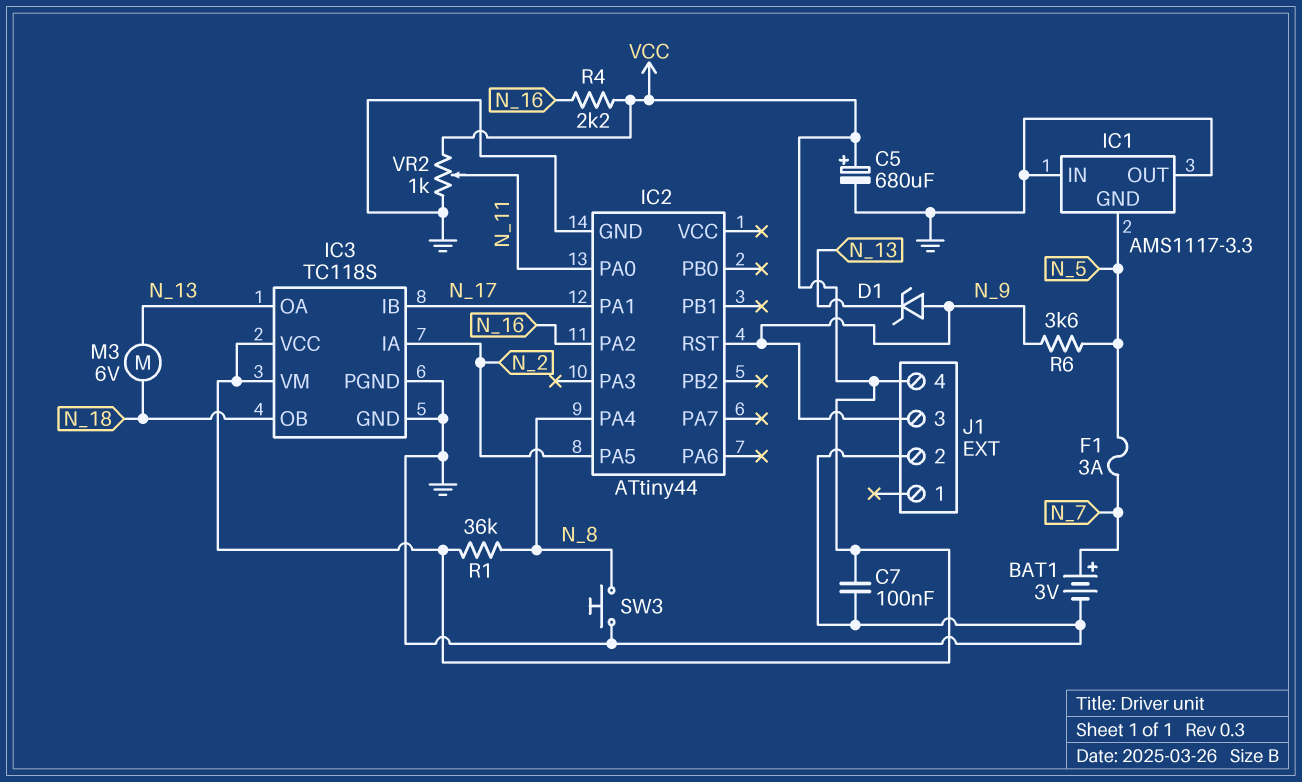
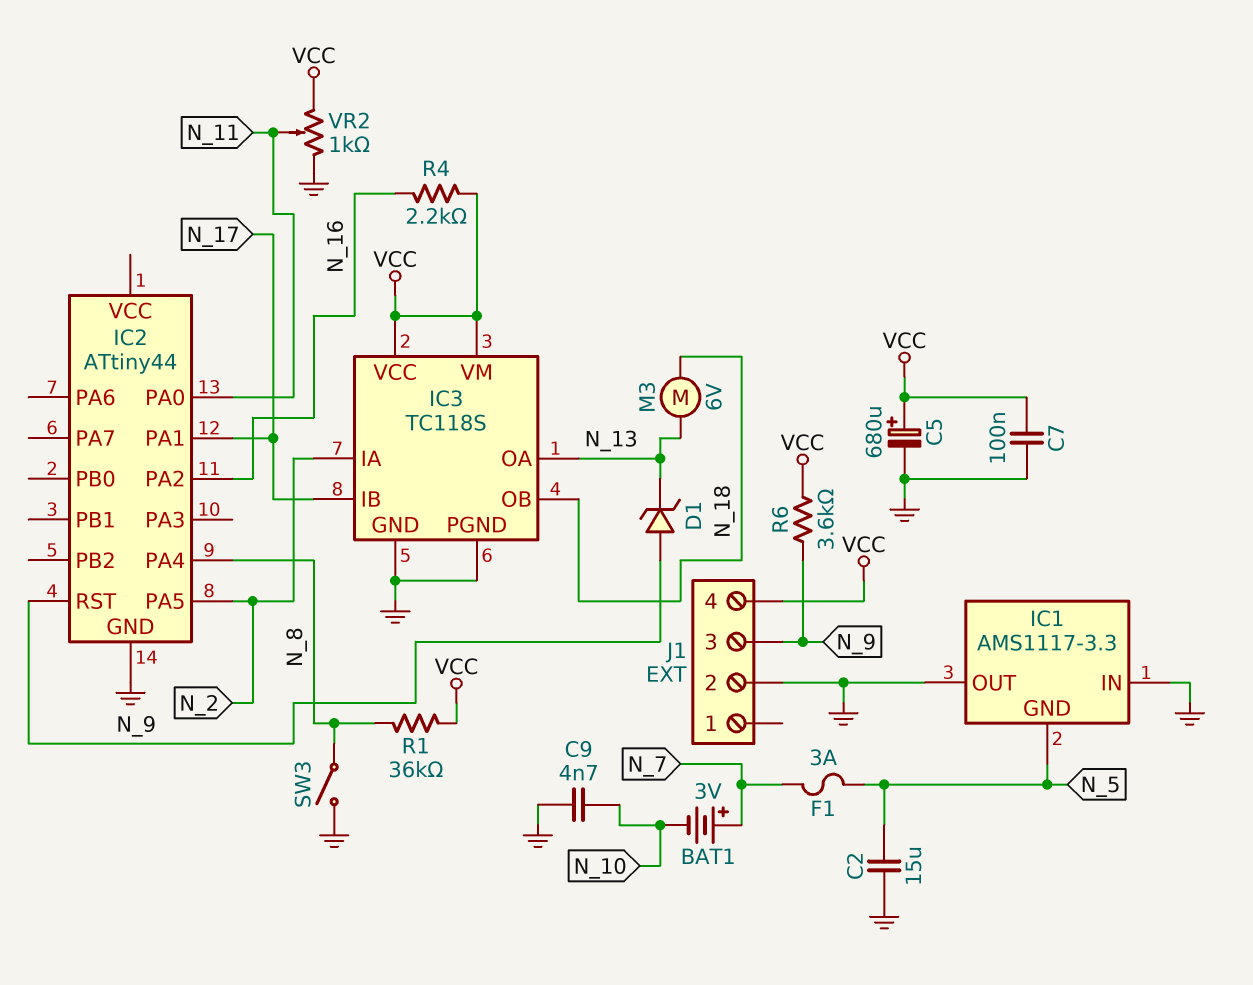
BAT1: 3V (plus N_7, minus GND) -> 3V (plus N_7, minus N_10)
C2: none -> 15uF (GND, N_5)
C9: none -> 4.7nF (GND, N_10)
R6: 3.6k (N_5, N_9) -> 3.6k (N_9, VCC)
SW3: button (GND, N_8) -> switch (GND, N_8)

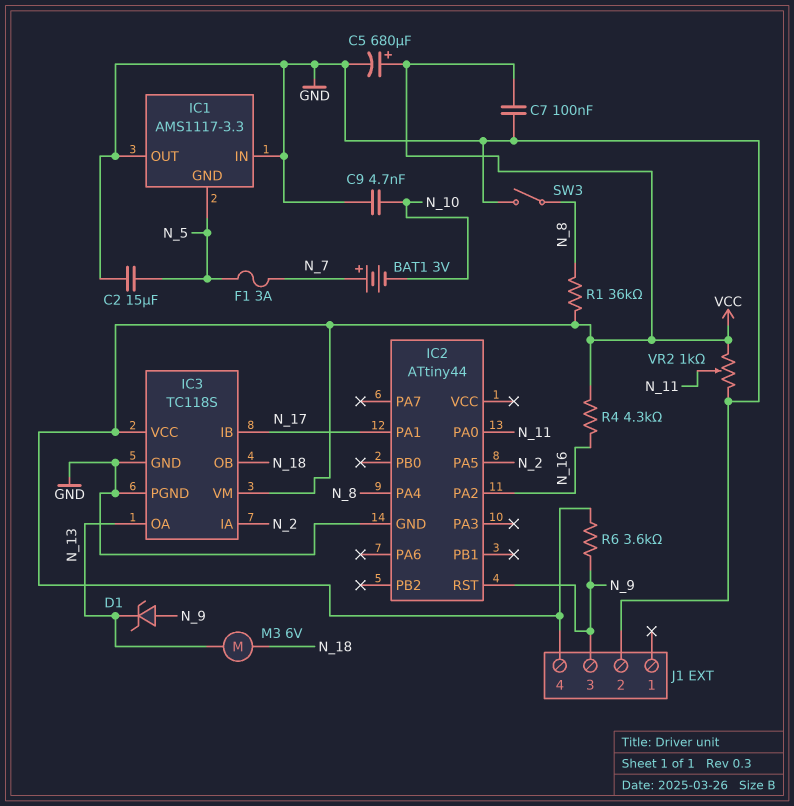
R4: 2.2k (N_16, VCC) -> 4.3k (N_16, VCC)

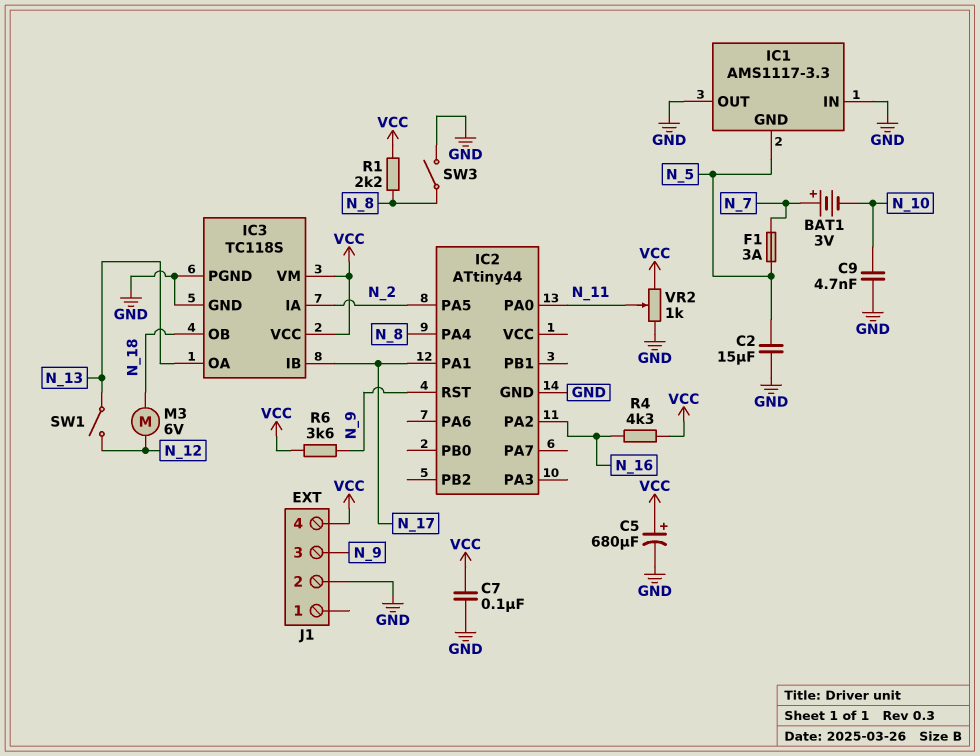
D1: zener (A N_9, K N_13) -> none
M3: motor 6V (N_13, N_18) -> motor 6V (N_12, N_18)
R1: 36k (N_8, VCC) -> 2.2k (N_8, VCC)
SW1: none -> switch (N_12, N_13)

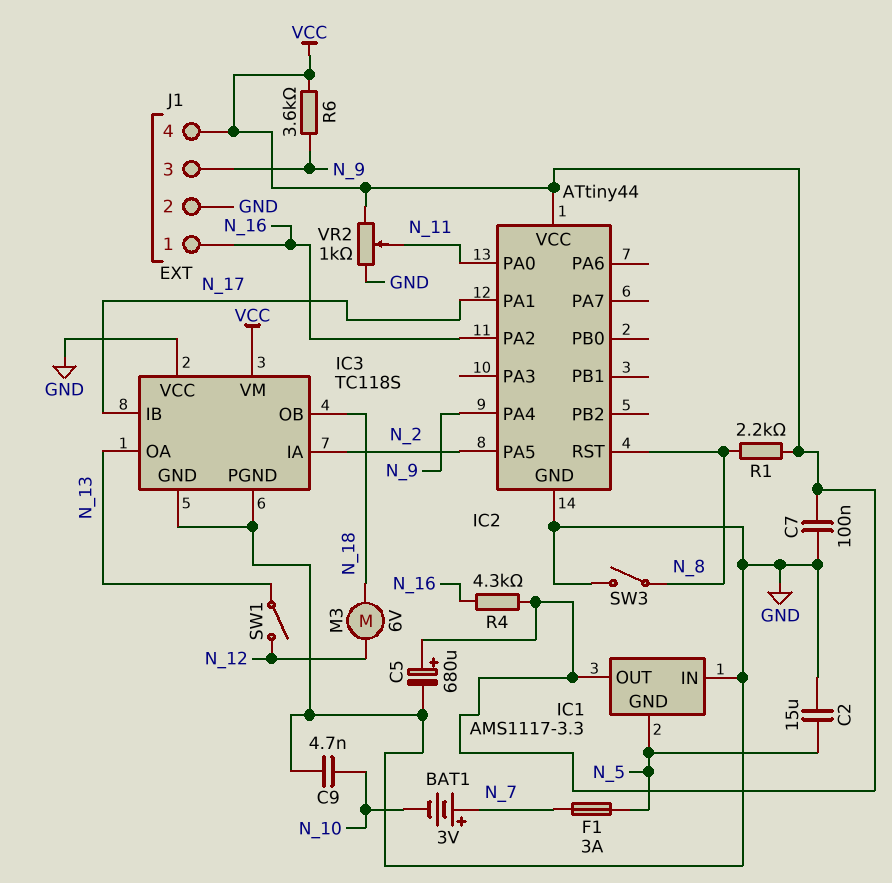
IC1 pin OUT: GND -> VCC
IC2 pin PA4: N_8 -> N_9
IC2 pin RST: N_9 -> N_8
IC2 pin VCC: none -> VCC
IC3 pin VCC: VCC -> GND
J1 pin 1: none -> N_16

